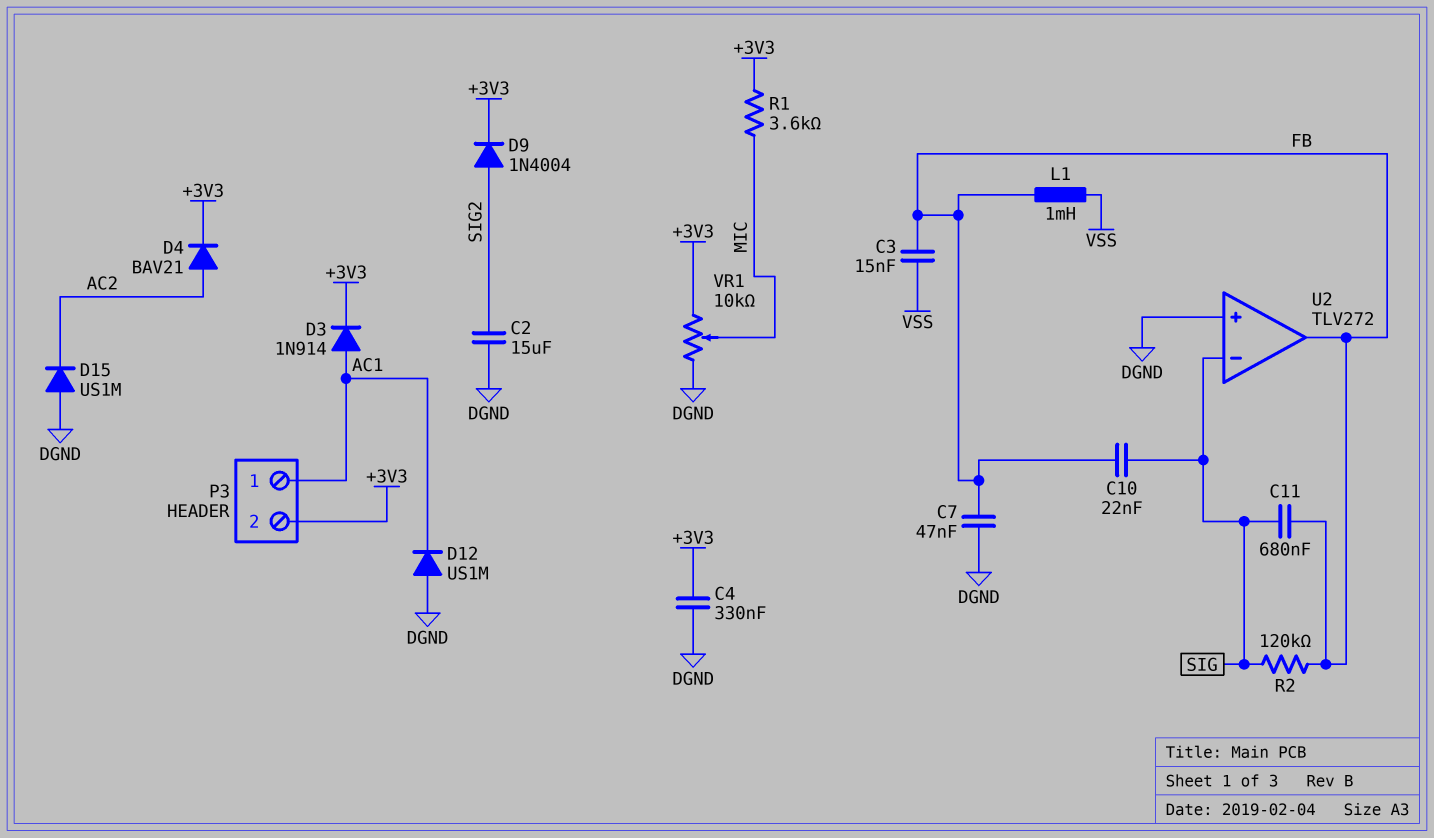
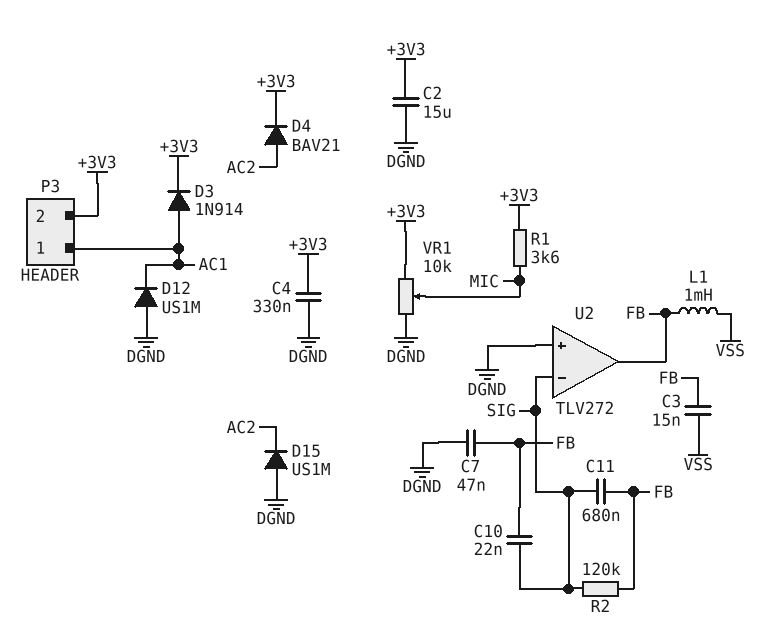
C2: 15uF (DGND, SIG2) -> 15uF (+3V3, DGND)
D9: diode 1N4004 (A SIG2, K +3V3) -> none

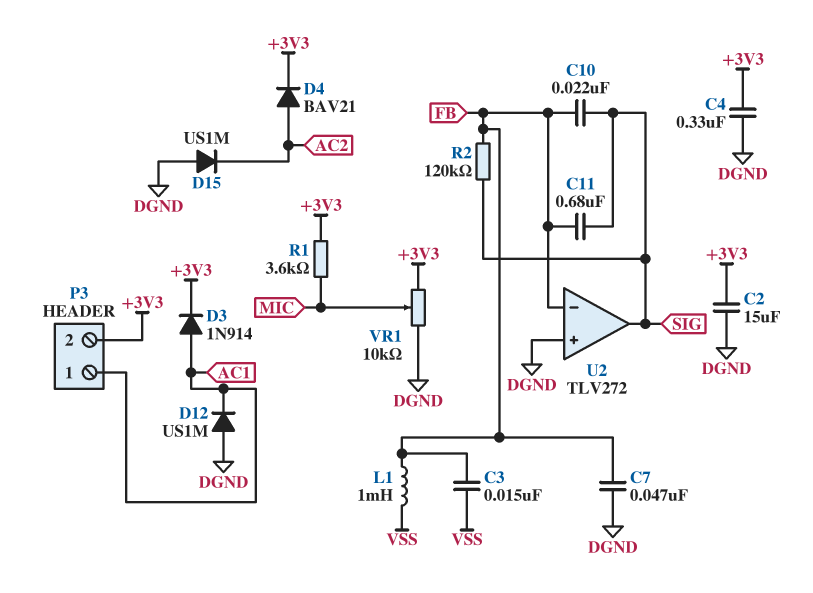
U2 pin in-: SIG -> FB
U2 pin out: FB -> SIG

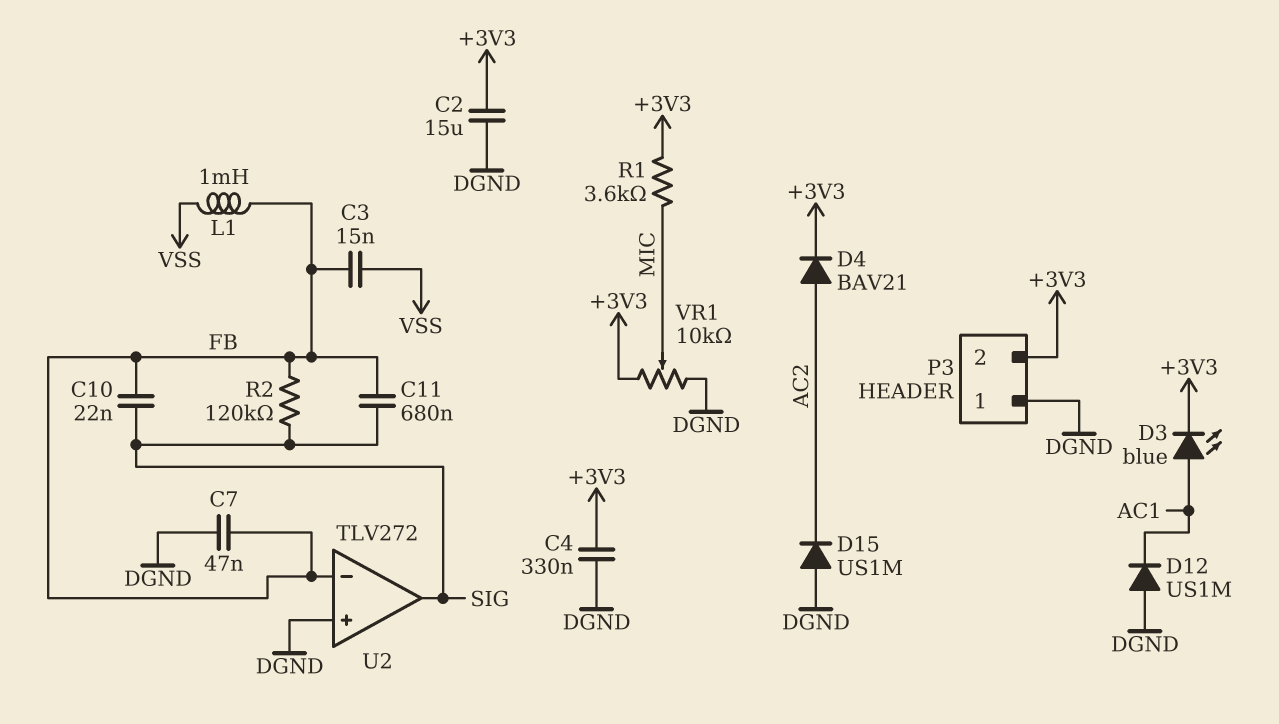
D3: diode 1N914 (A AC1, K +3V3) -> LED blue (A AC1, K +3V3)
P3 pin 1: AC1 -> DGND

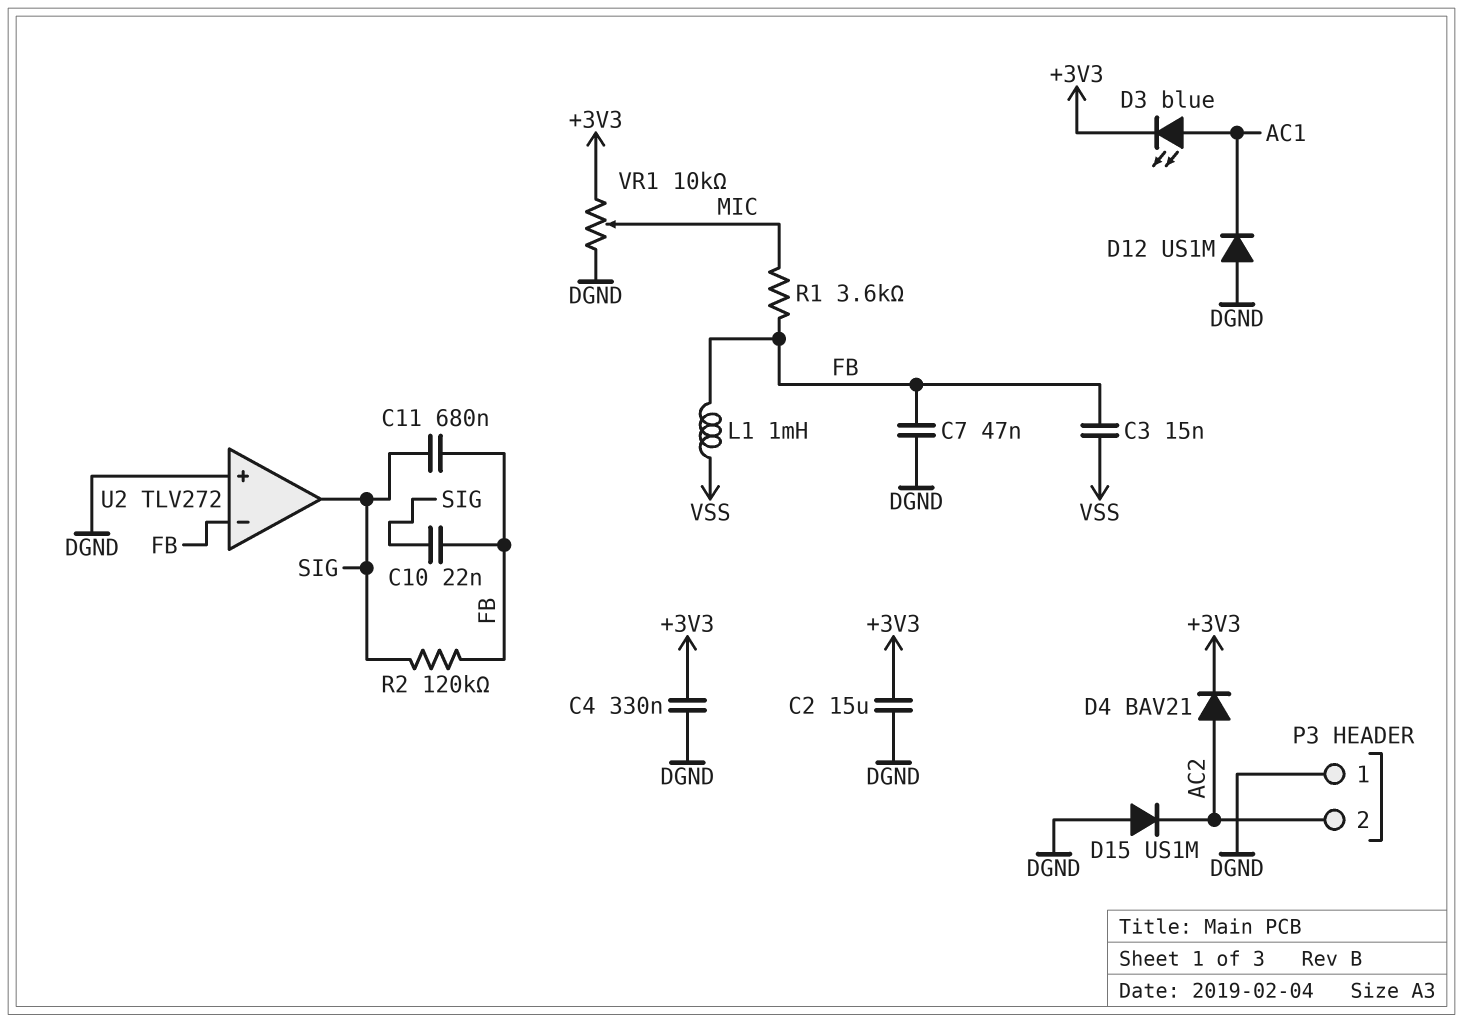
P3 pin 2: +3V3 -> AC2
R1: 3.6k (+3V3, MIC) -> 3.6k (FB, MIC)

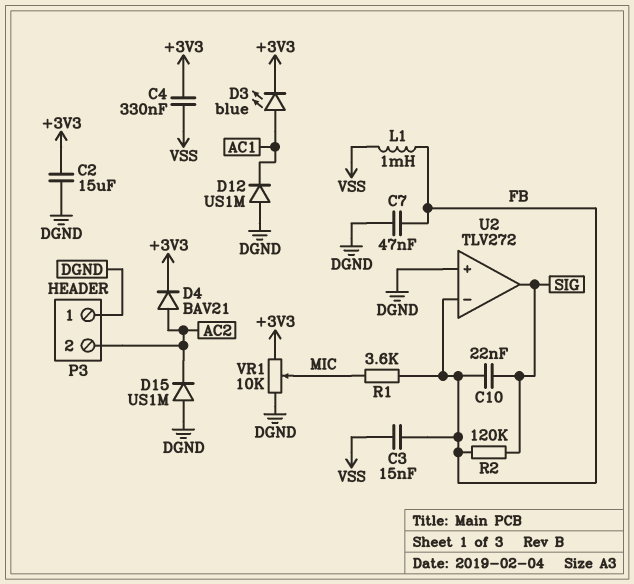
C4: 330nF (+3V3, DGND) -> 330nF (+3V3, VSS)
C11: 680nF (FB, SIG) -> none

